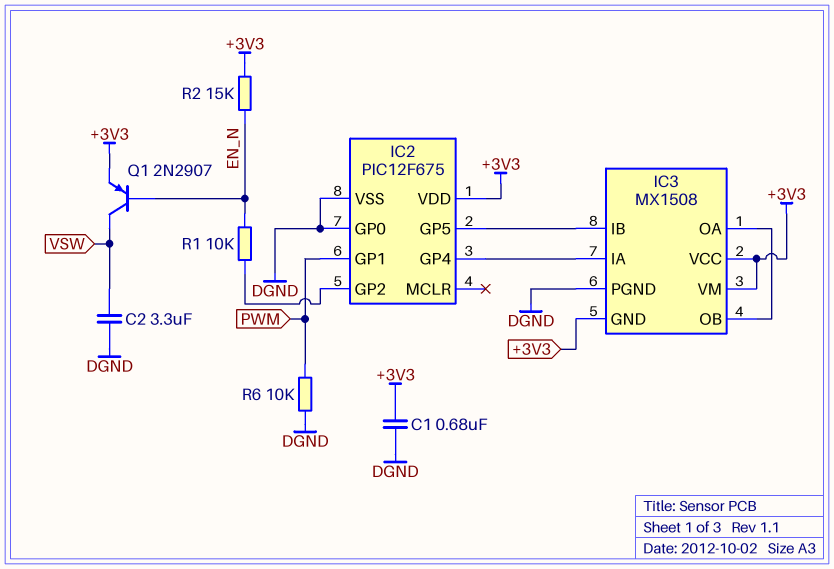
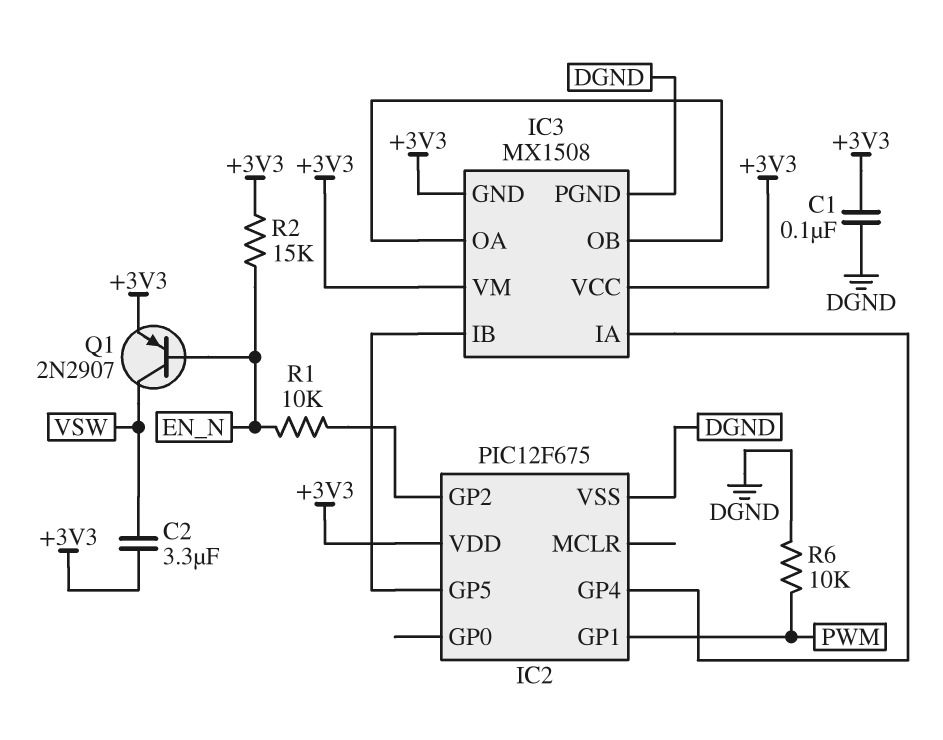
C1: 680nF (+3V3, DGND) -> 100nF (+3V3, DGND)
C2: 3.3uF (DGND, VSW) -> 3.3uF (+3V3, VSW)
IC2 pin GP0: DGND -> none

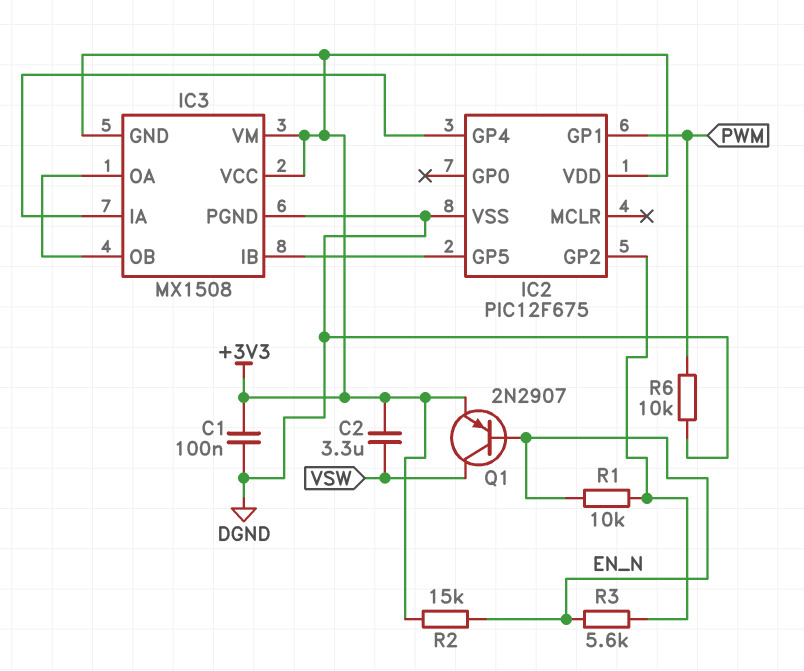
R3: none -> 5.6k (EN_N, IC2/GP2)

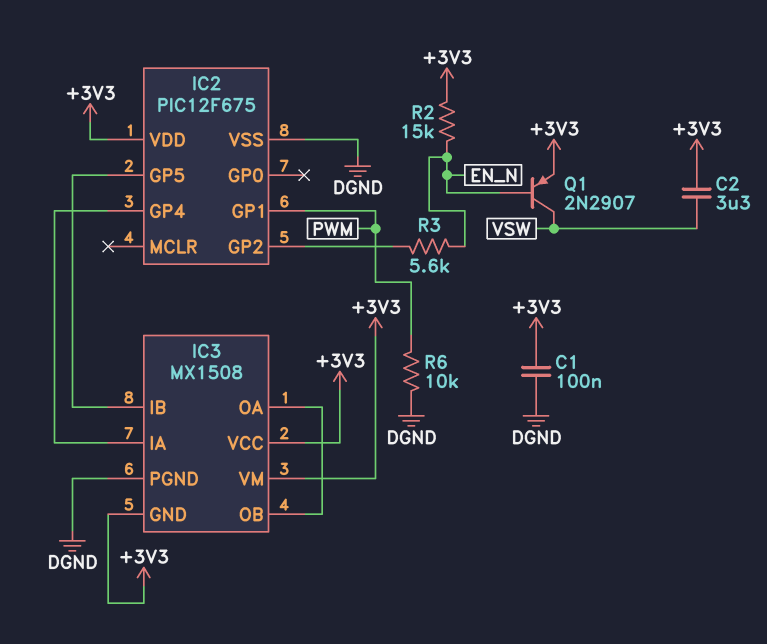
R1: 10k (EN_N, IC2/GP2) -> none

